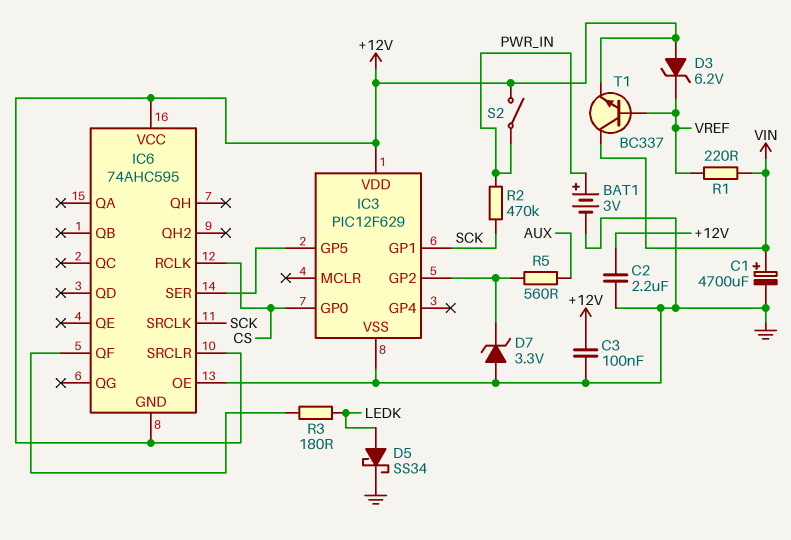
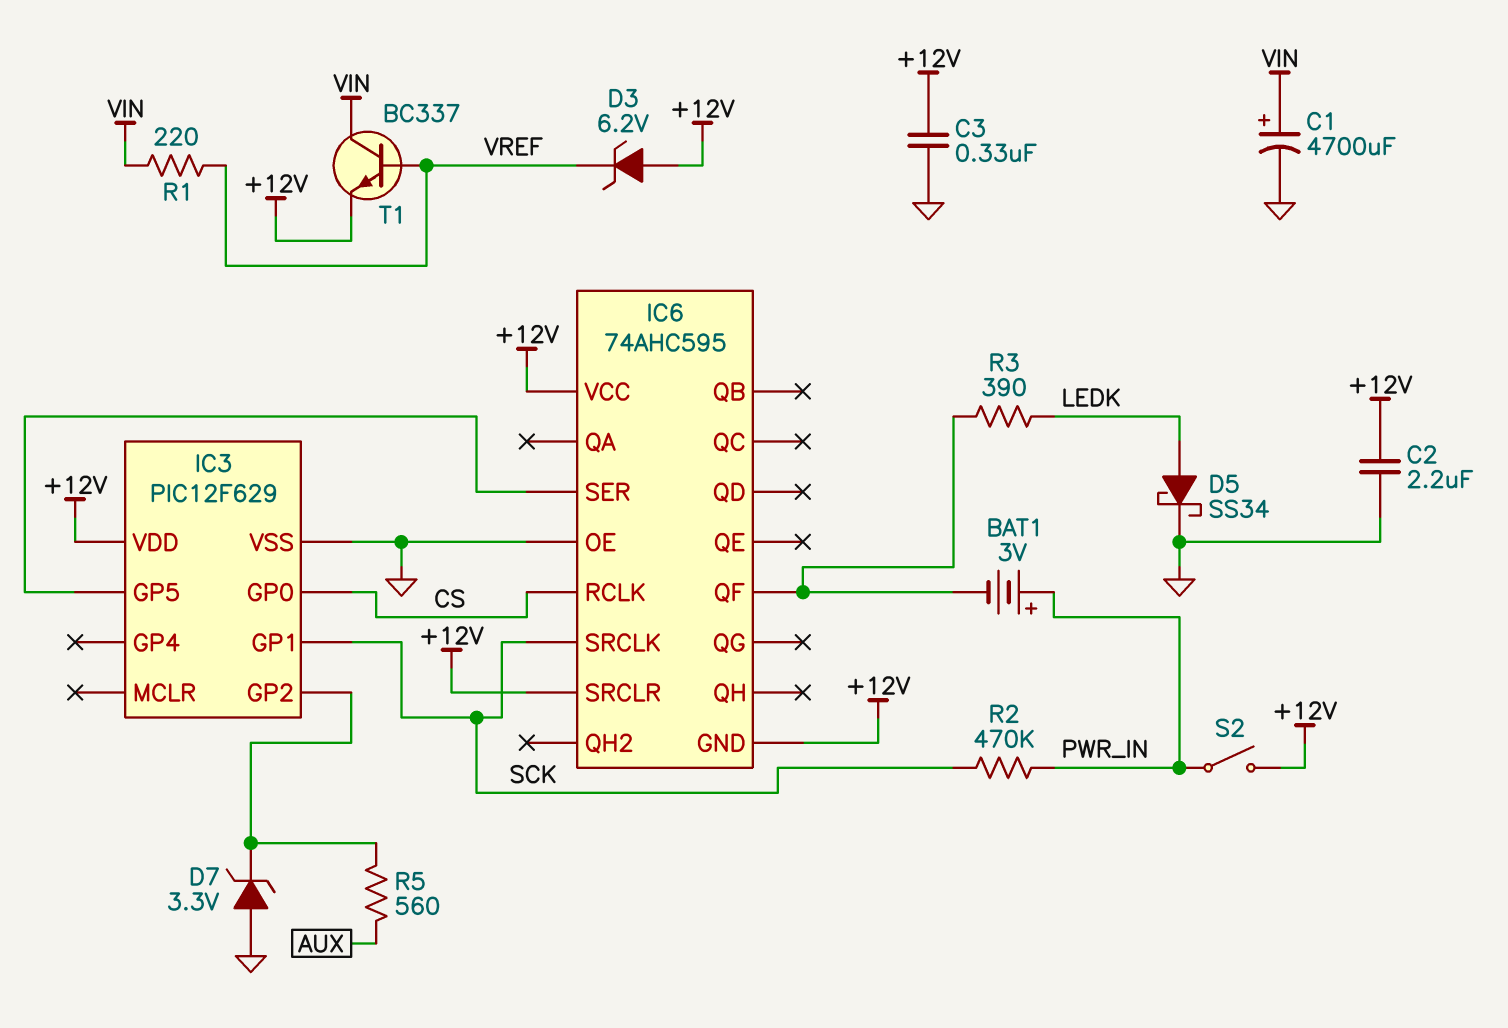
BAT1: 3V (plus PWR_IN, minus GND) -> 3V (plus PWR_IN, minus IC6/QF)
C3: 100nF (+12V, GND) -> 330nF (+12V, GND)
R3: 180 (IC6/QF, LEDK) -> 390 (IC6/QF, LEDK)

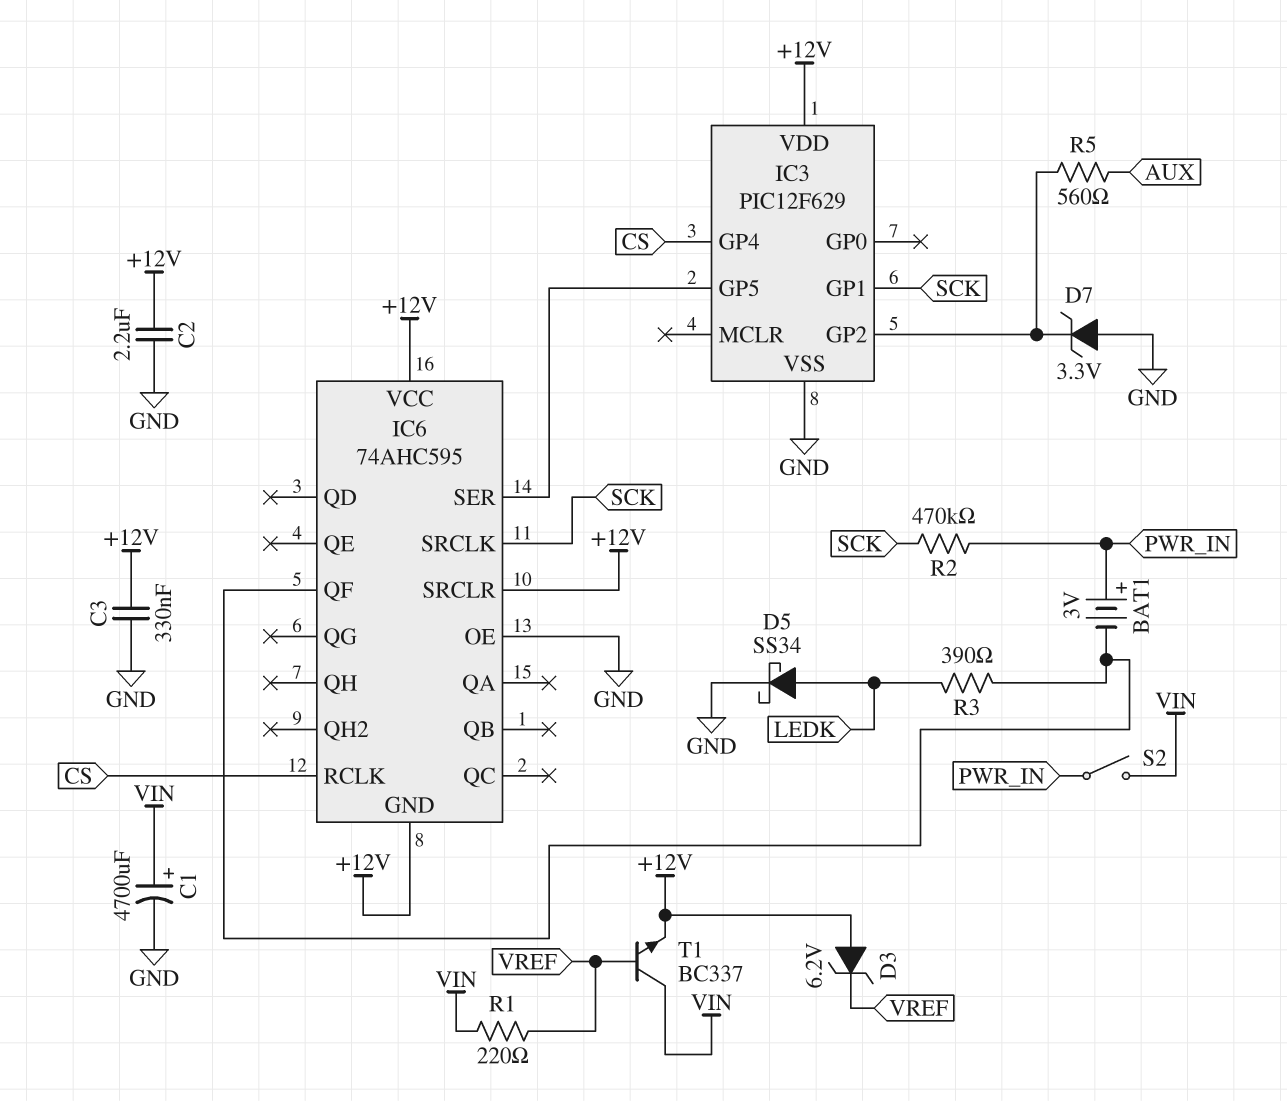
IC3 pin GP0: CS -> none
IC3 pin GP4: none -> CS
S2: switch (+12V, PWR_IN) -> switch (PWR_IN, VIN)

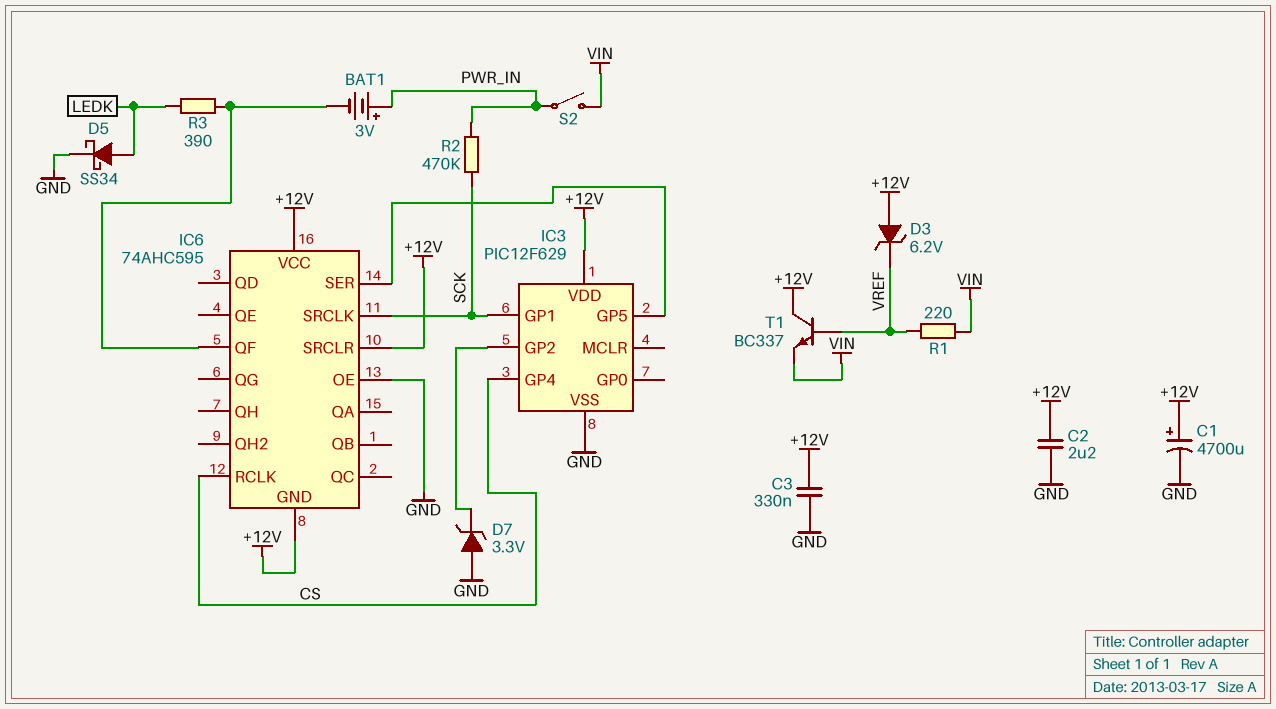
C1: 4700uF (plus VIN, minus GND) -> 4700uF (plus +12V, minus GND)
R5: 560 (AUX, IC3/GP2) -> none
T1: NPN BC337 (B VREF, C VIN, E +12V) -> NPN BC337 (B VREF, C +12V, E VIN)

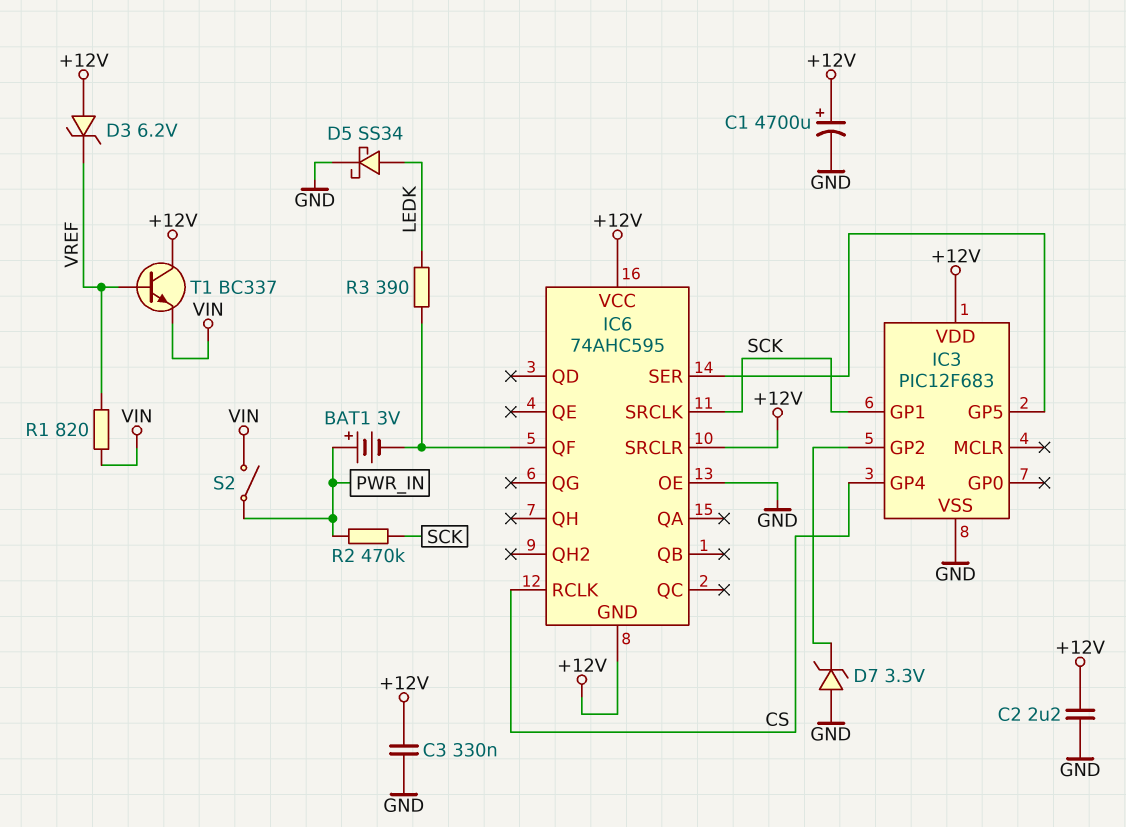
IC3: PIC12F629 -> PIC12F683
R1: 220 (VIN, VREF) -> 820 (VIN, VREF)

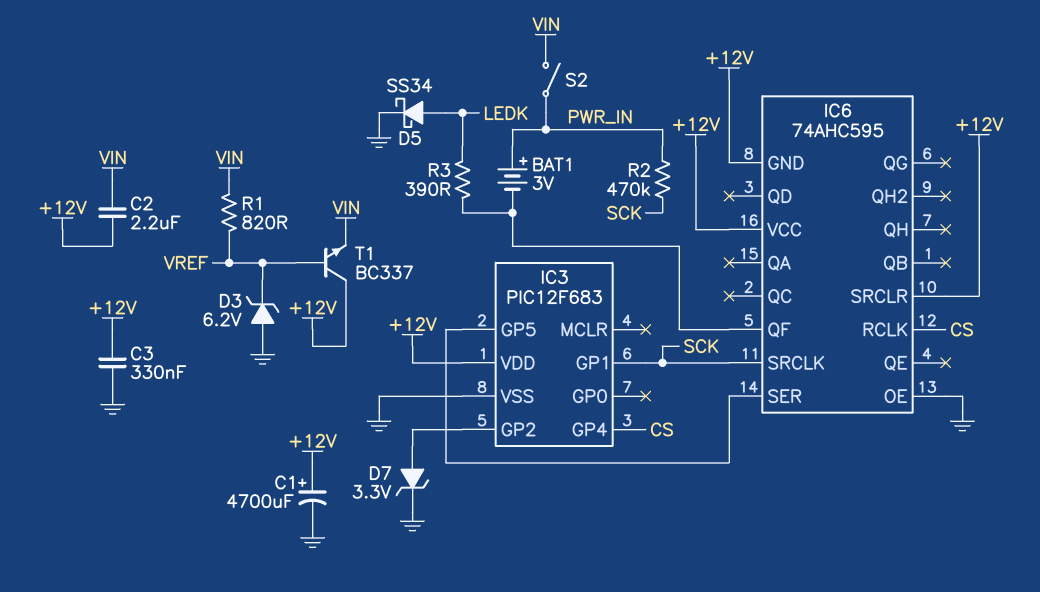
C2: 2.2uF (+12V, GND) -> 2.2uF (+12V, VIN)
D3: zener 6.2V (A +12V, K VREF) -> zener 6.2V (A GND, K VREF)
D7: zener 3.3V (A GND, K IC3/GP2) -> zener 3.3V (A IC3/GP2, K GND)

